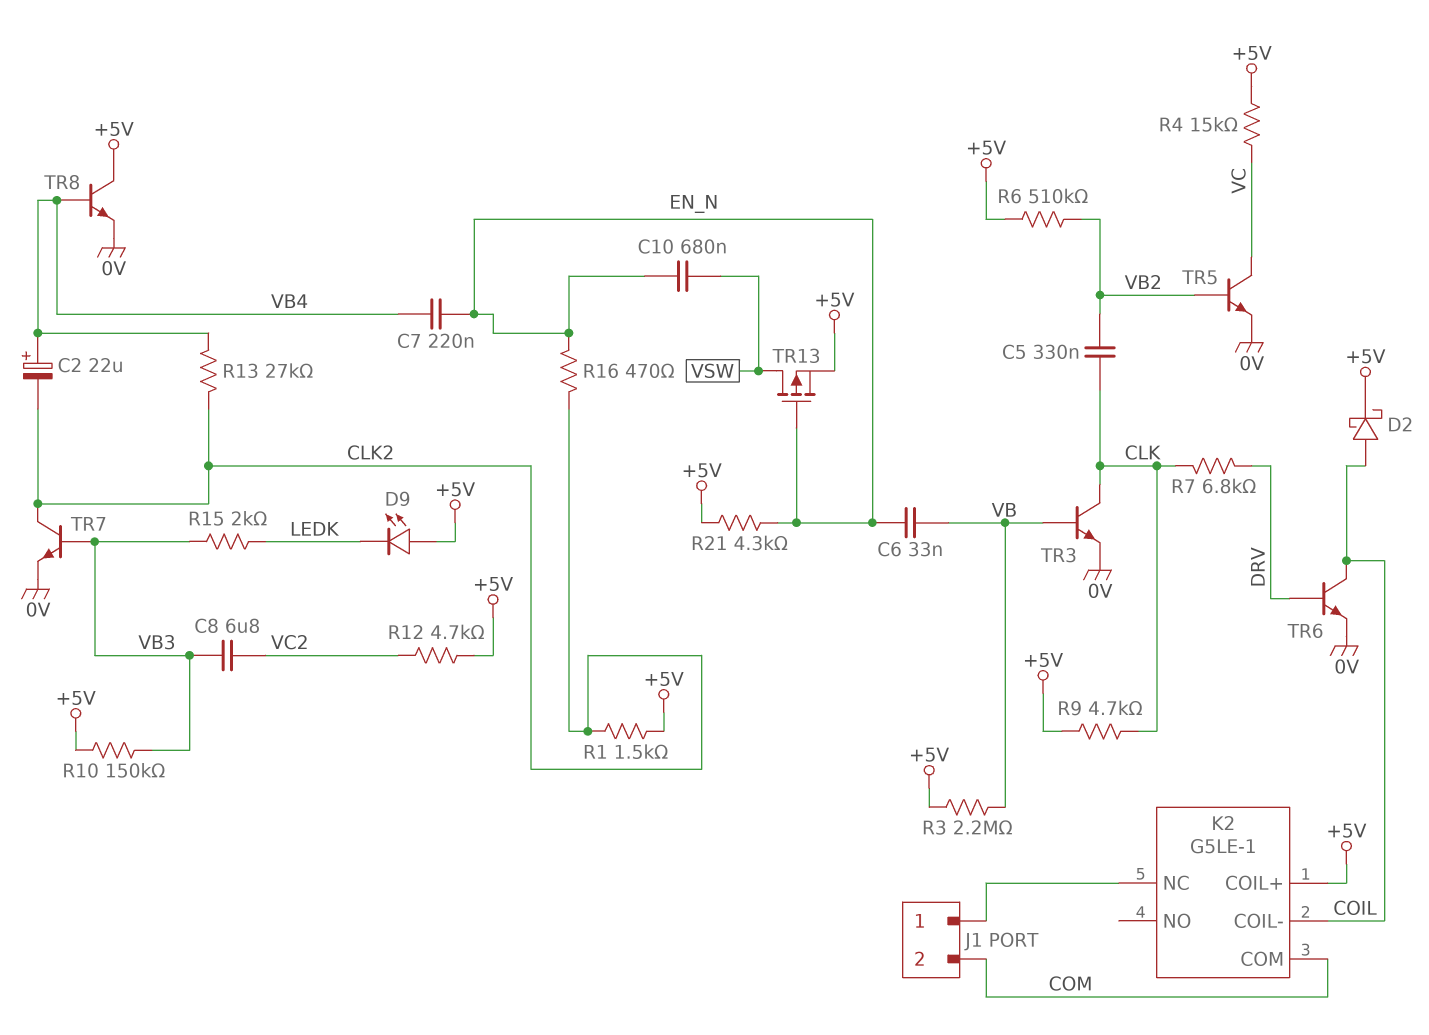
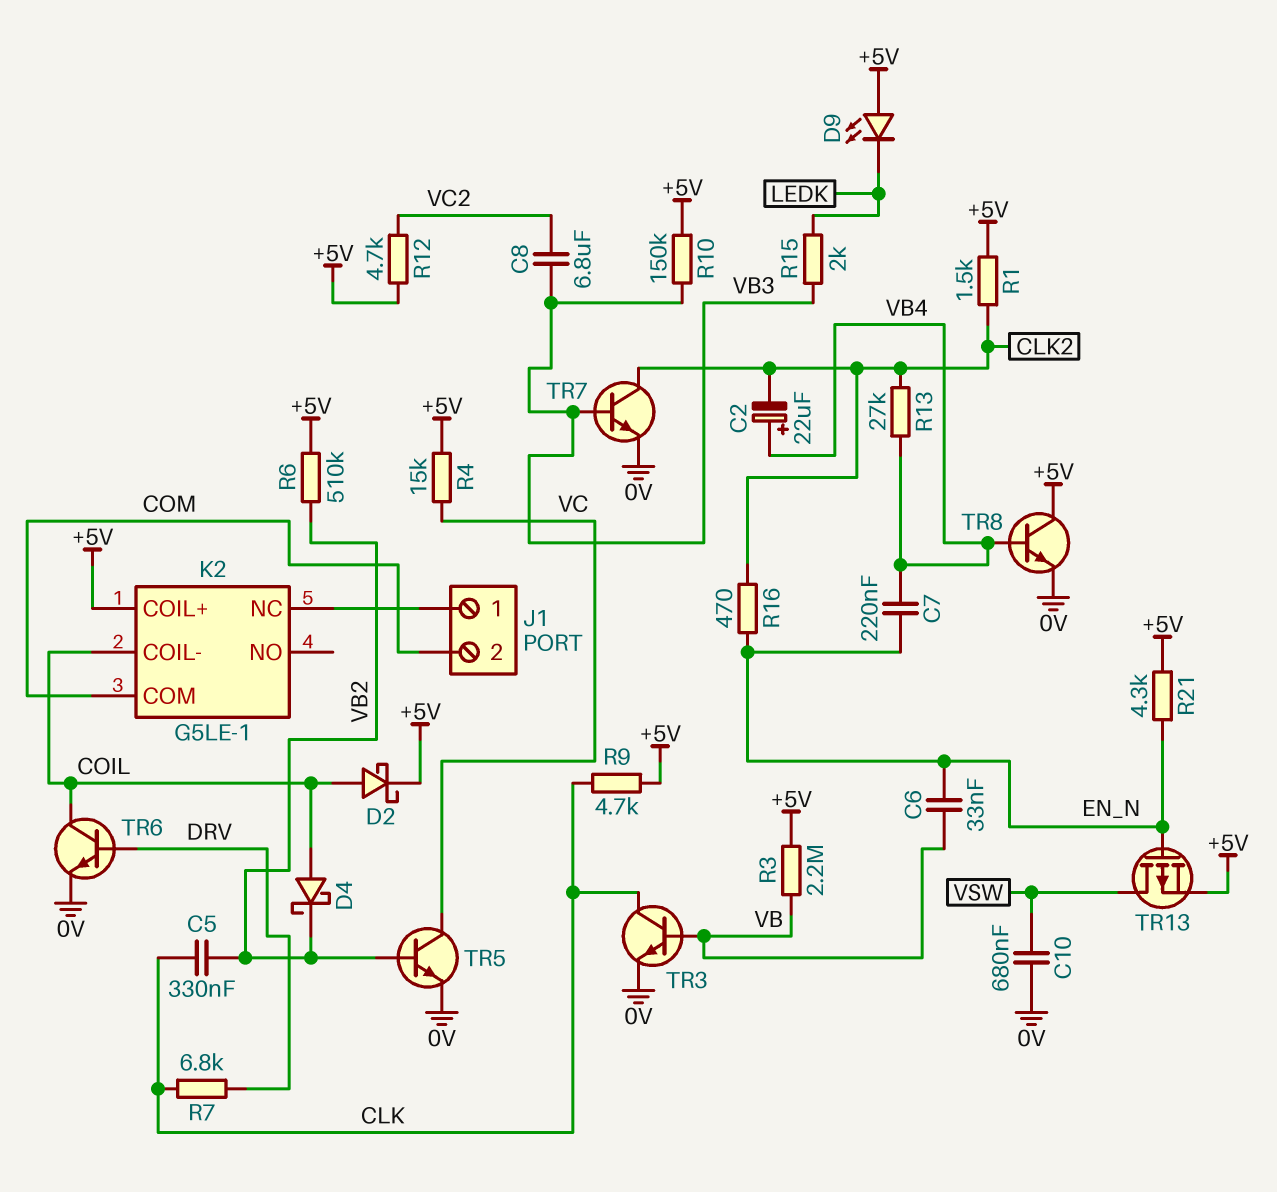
C10: 680nF (EN_N, VSW) -> 680nF (0V, VSW)
D4: none -> schottky (A COIL, K VB2)

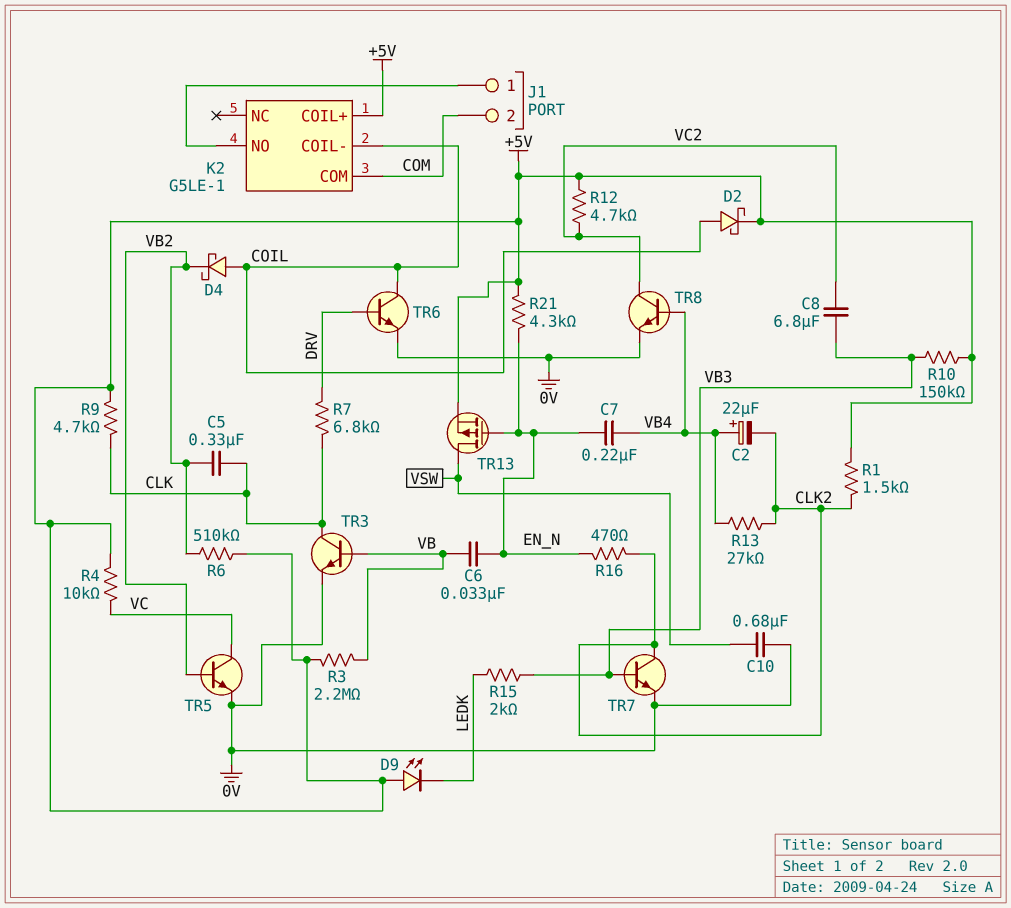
K2 pin NC: J1/1 -> none
K2 pin NO: none -> J1/1
R4: 15k (+5V, VC) -> 10k (+5V, VC)
TR8: NPN (B VB4, C +5V, E 0V) -> NPN (B VB4, C VC2, E 0V)

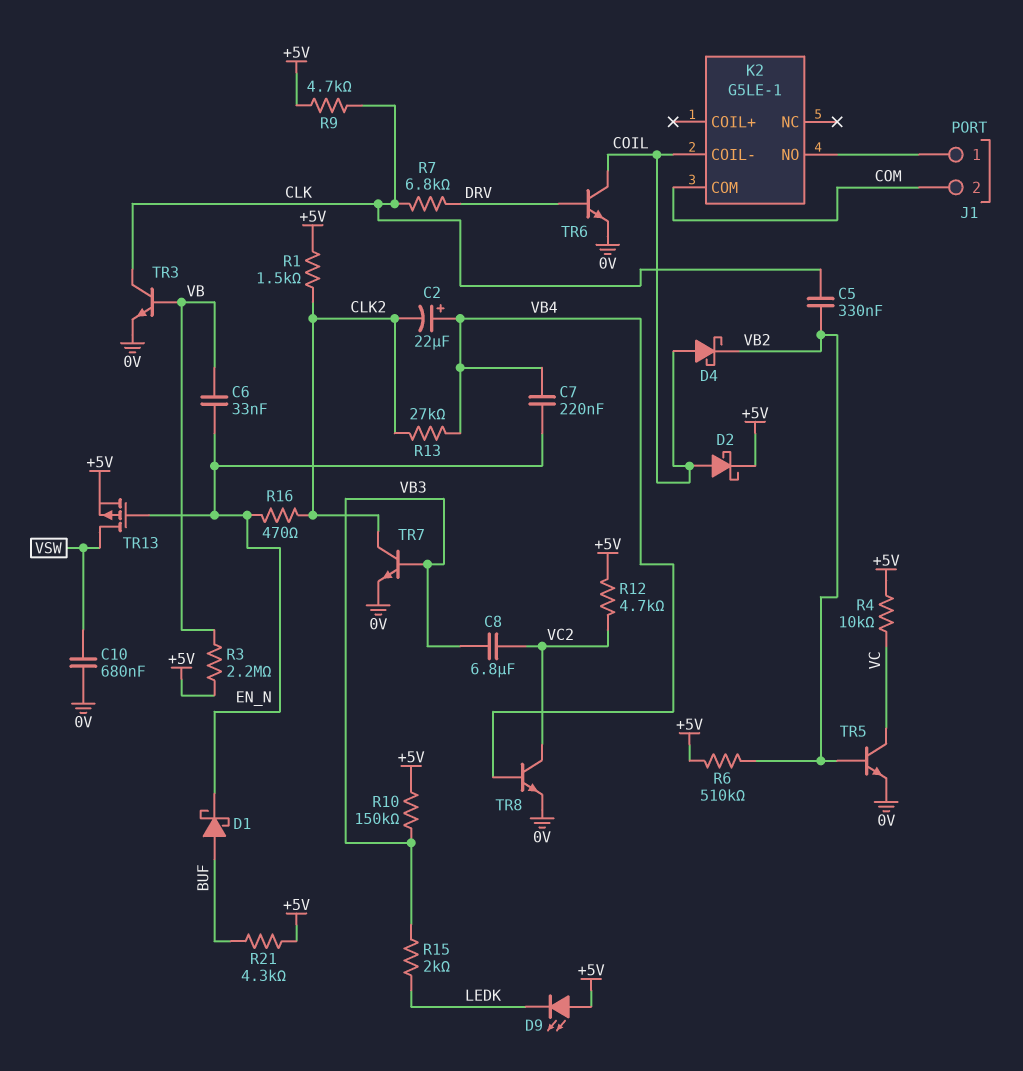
D1: none -> schottky (A BUF, K EN_N)
K2 pin COIL+: +5V -> none
R21: 4.3k (+5V, EN_N) -> 4.3k (+5V, BUF)

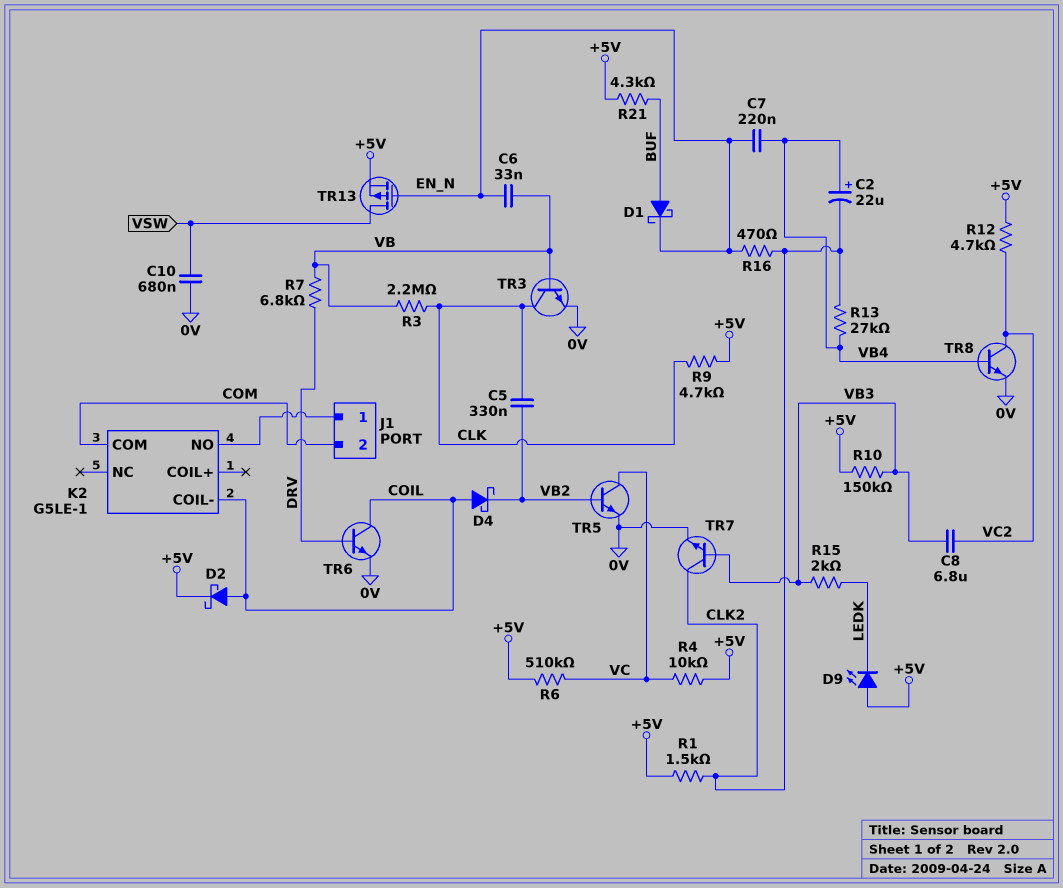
R3: 2.2M (+5V, VB) -> 2.2M (CLK, VB)
R6: 510k (+5V, VB2) -> 510k (+5V, VC)
R7: 6.8k (CLK, DRV) -> 6.8k (DRV, VB)

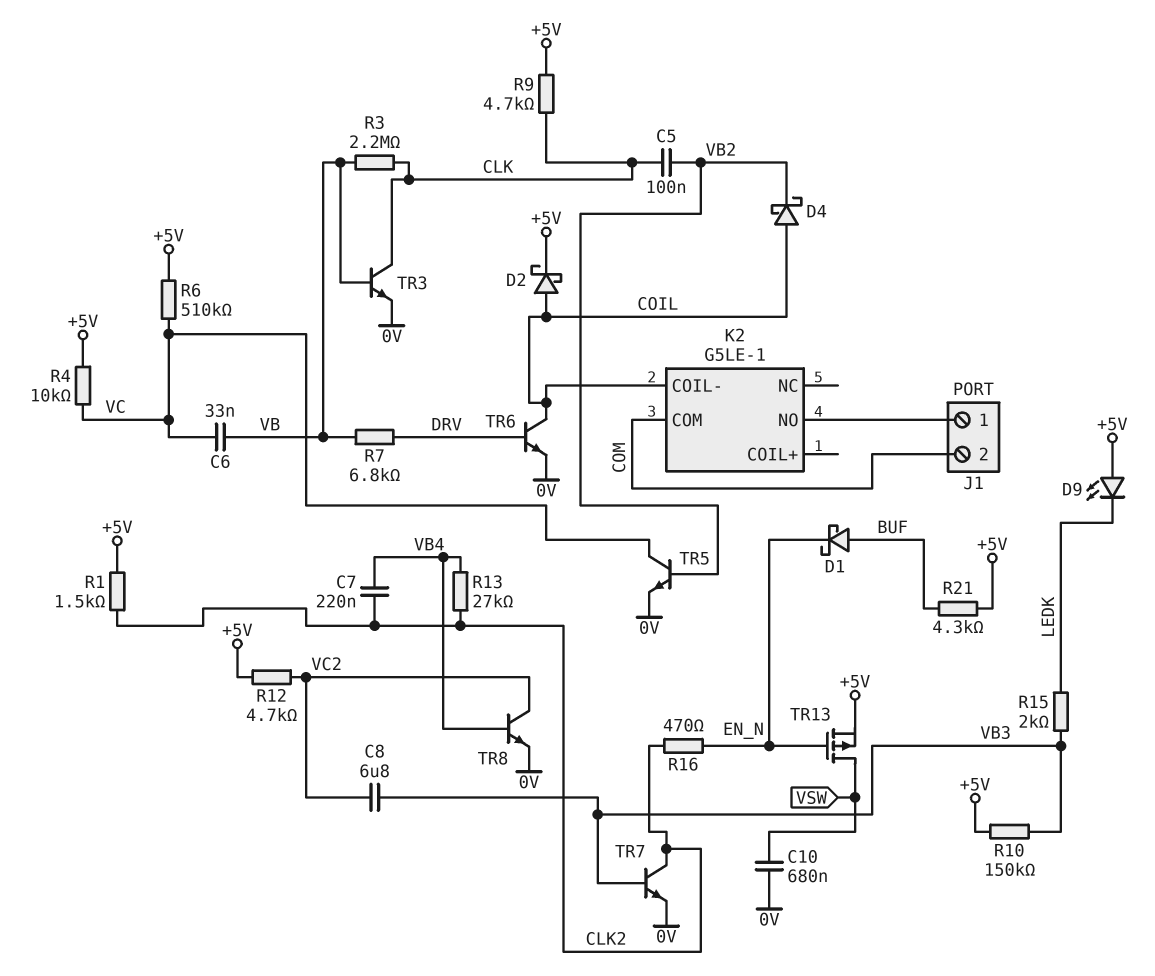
C2: 22uF (plus VB4, minus CLK2) -> none
C5: 330nF (CLK, VB2) -> 100nF (CLK, VB2)
C6: 33nF (EN_N, VB) -> 33nF (VB, VC)
C7: 220nF (EN_N, VB4) -> 220nF (CLK2, VB4)

